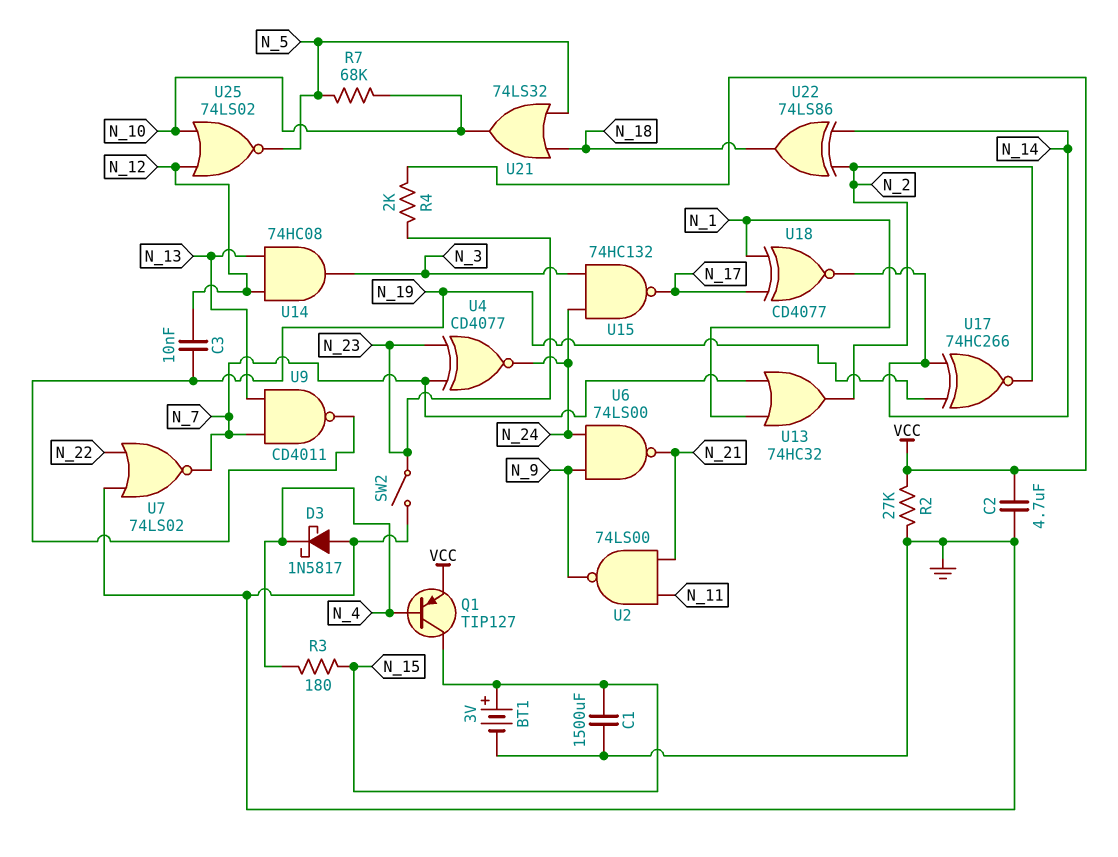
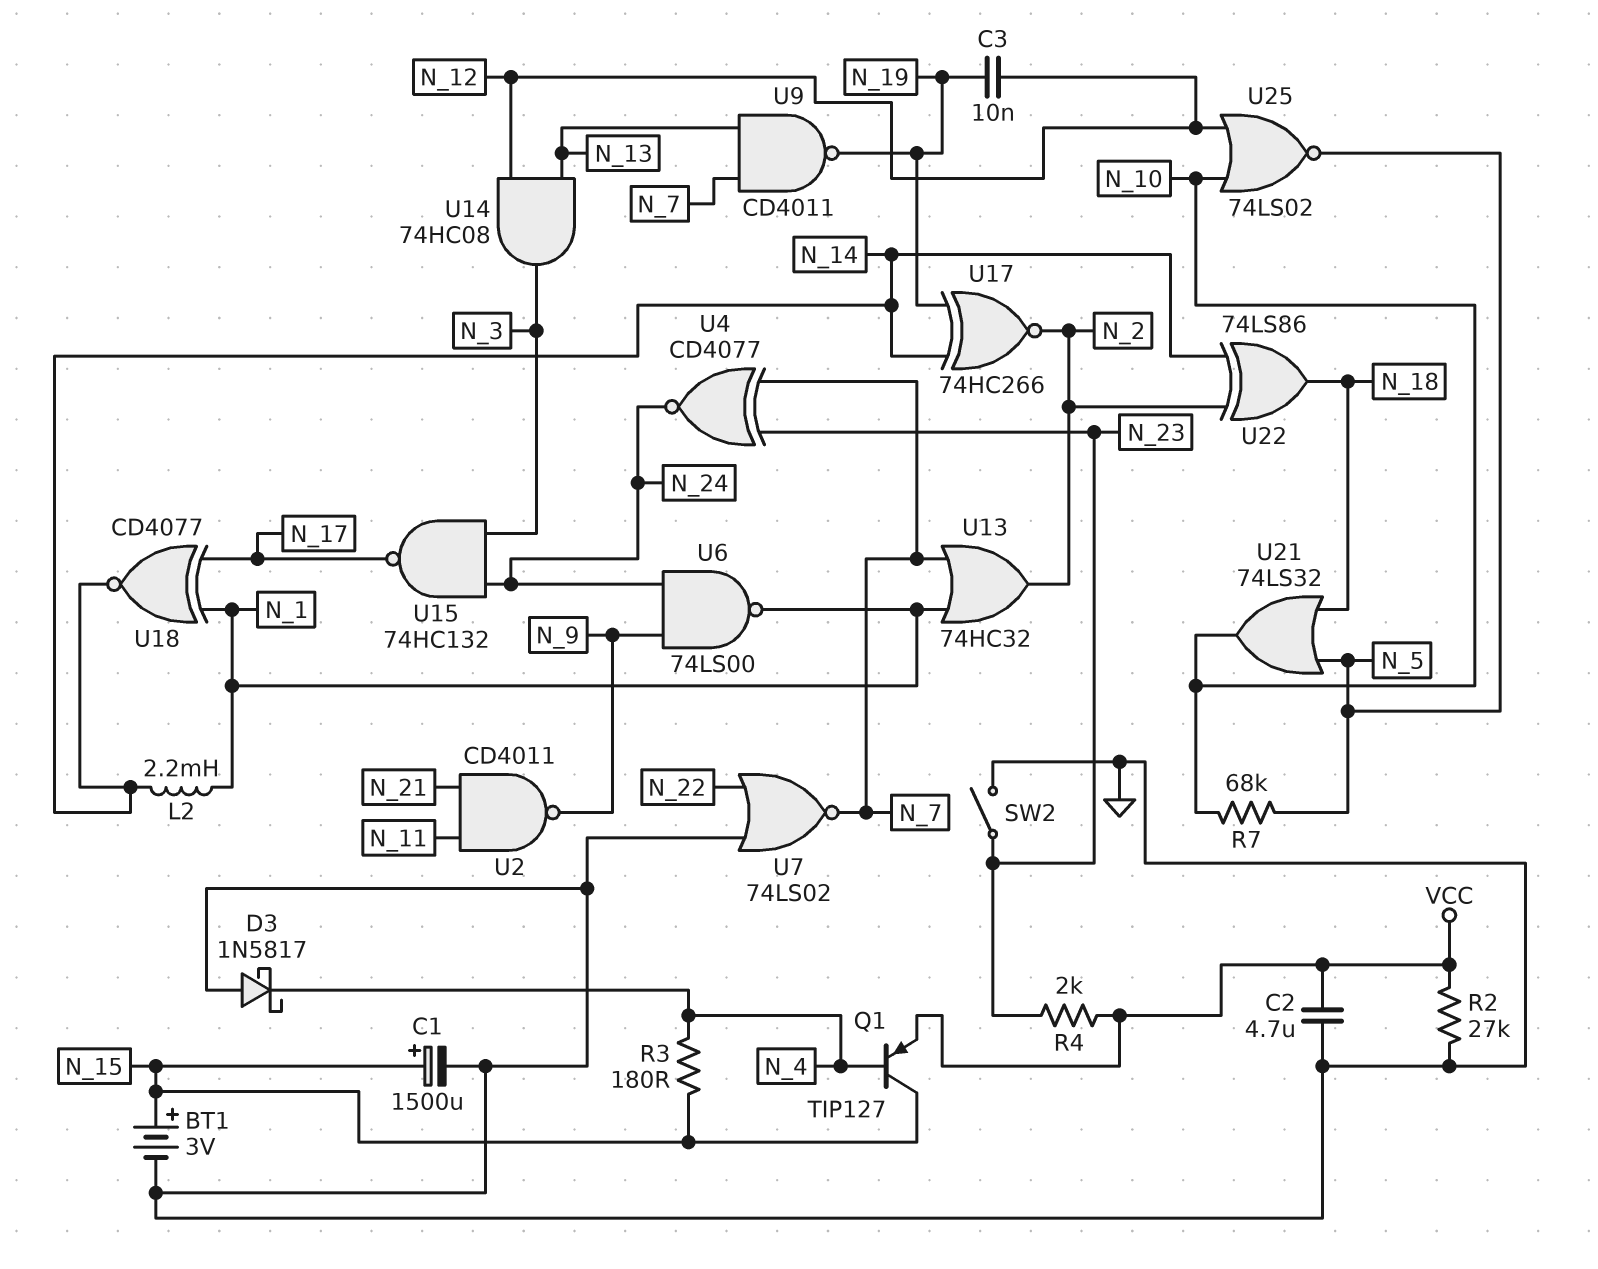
C1: 1500uF (GND, N_15) -> 1500uF (plus N_15, minus GND)
L2: none -> 2.2mH (N_1, N_14)
U2: NAND 74LS00 (in N_11, in N_21, out N_9) -> NAND CD4011 (in N_11, in N_21, out N_9)
U6: NAND 74LS00 (in N_9, in N_24, out N_21) -> NAND 74LS00 (in N_9, in N_24, out N_1)

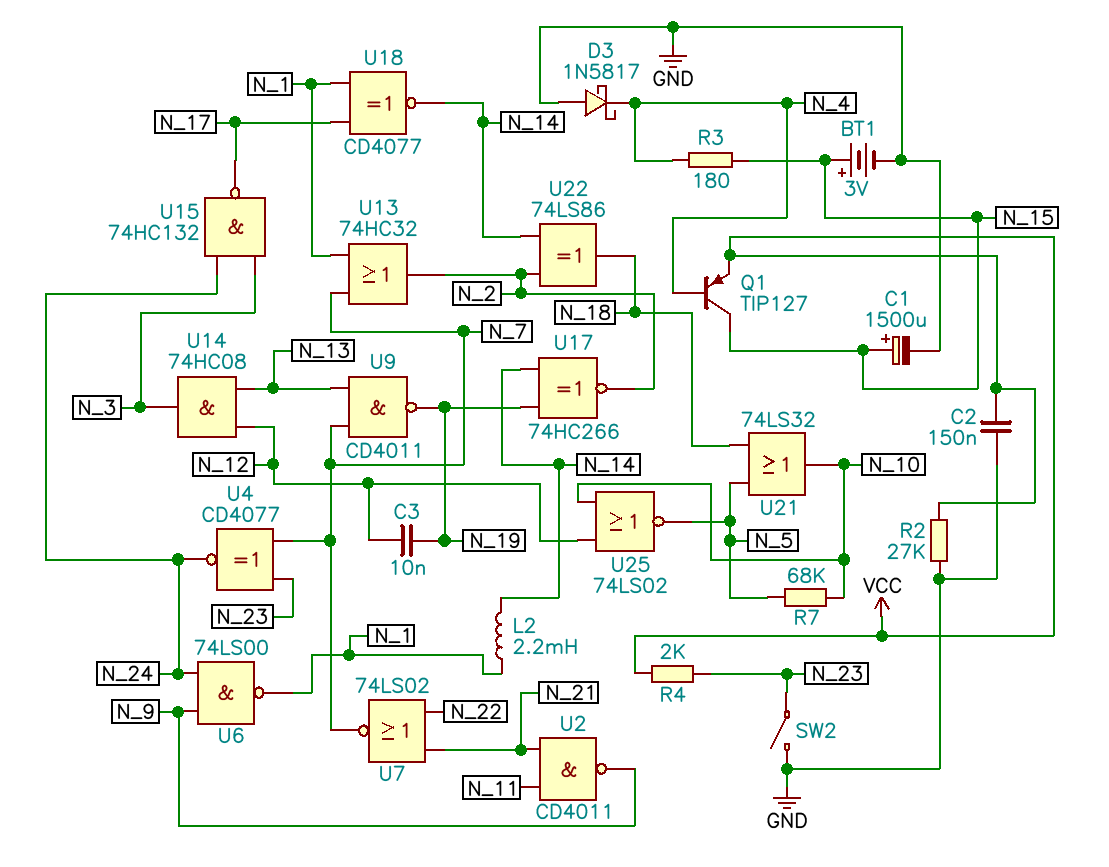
C2: 4.7uF (GND, VCC) -> 150nF (GND, VCC)
U7: NOR 74LS02 (in GND, in N_22, out N_7) -> NOR 74LS02 (in N_21, in N_22, out N_7)

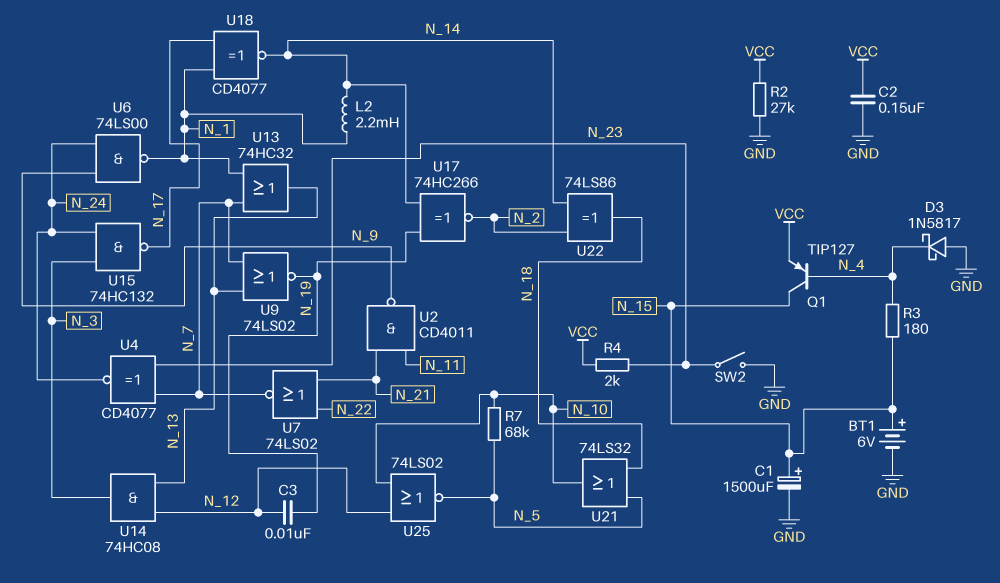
BT1: 3V (plus N_15, minus GND) -> 6V (plus N_15, minus GND)
U9: NAND CD4011 (in N_7, in N_13, out N_19) -> NOR 74LS02 (in N_7, in N_13, out N_19)
U13: OR 74HC32 (in N_1, in N_7, out N_2) -> OR 74HC32 (in N_1, in N_7, out N_13)

